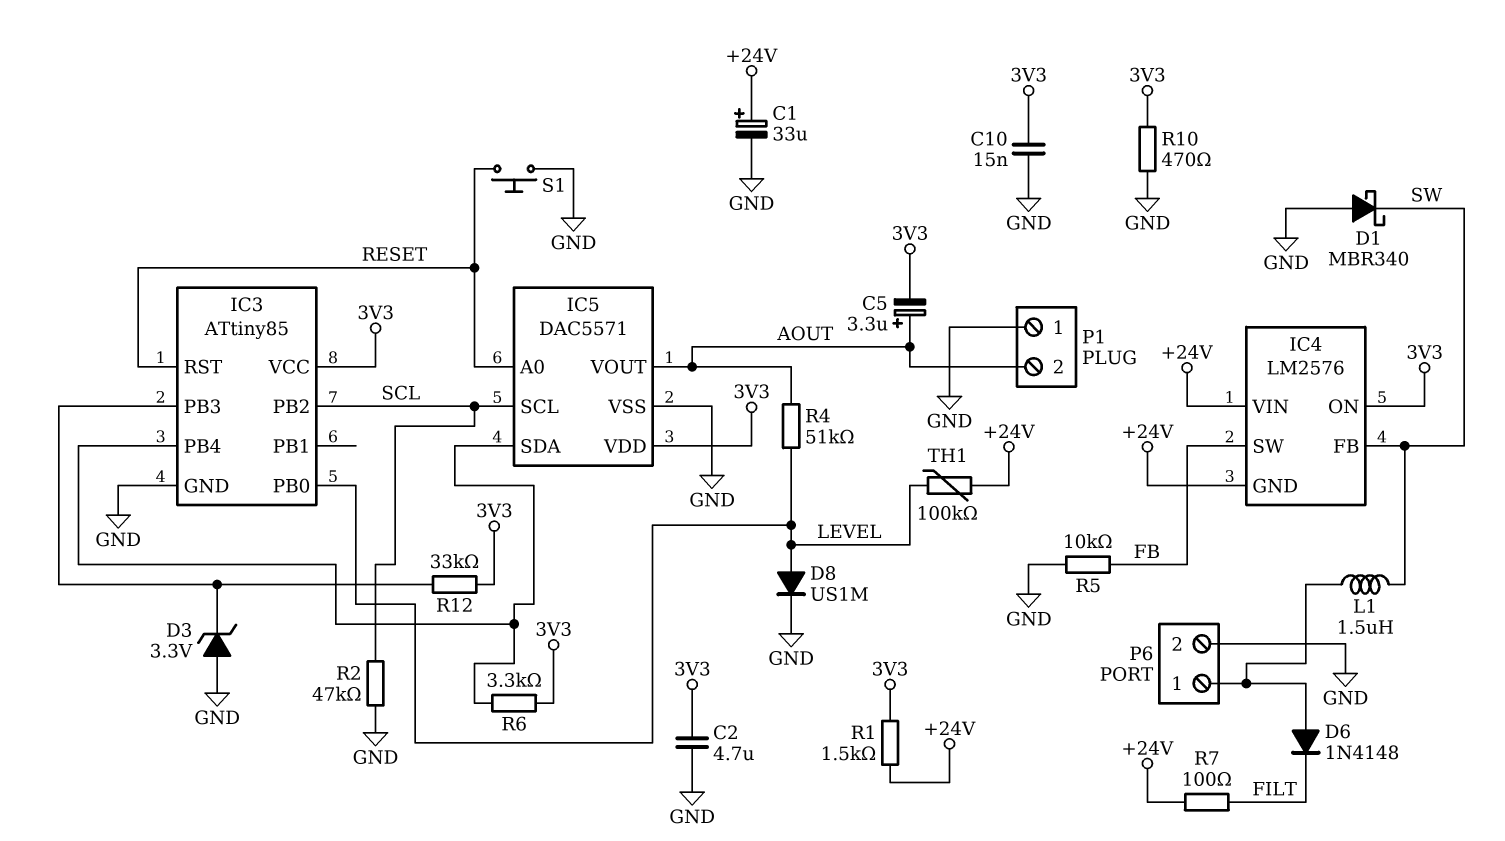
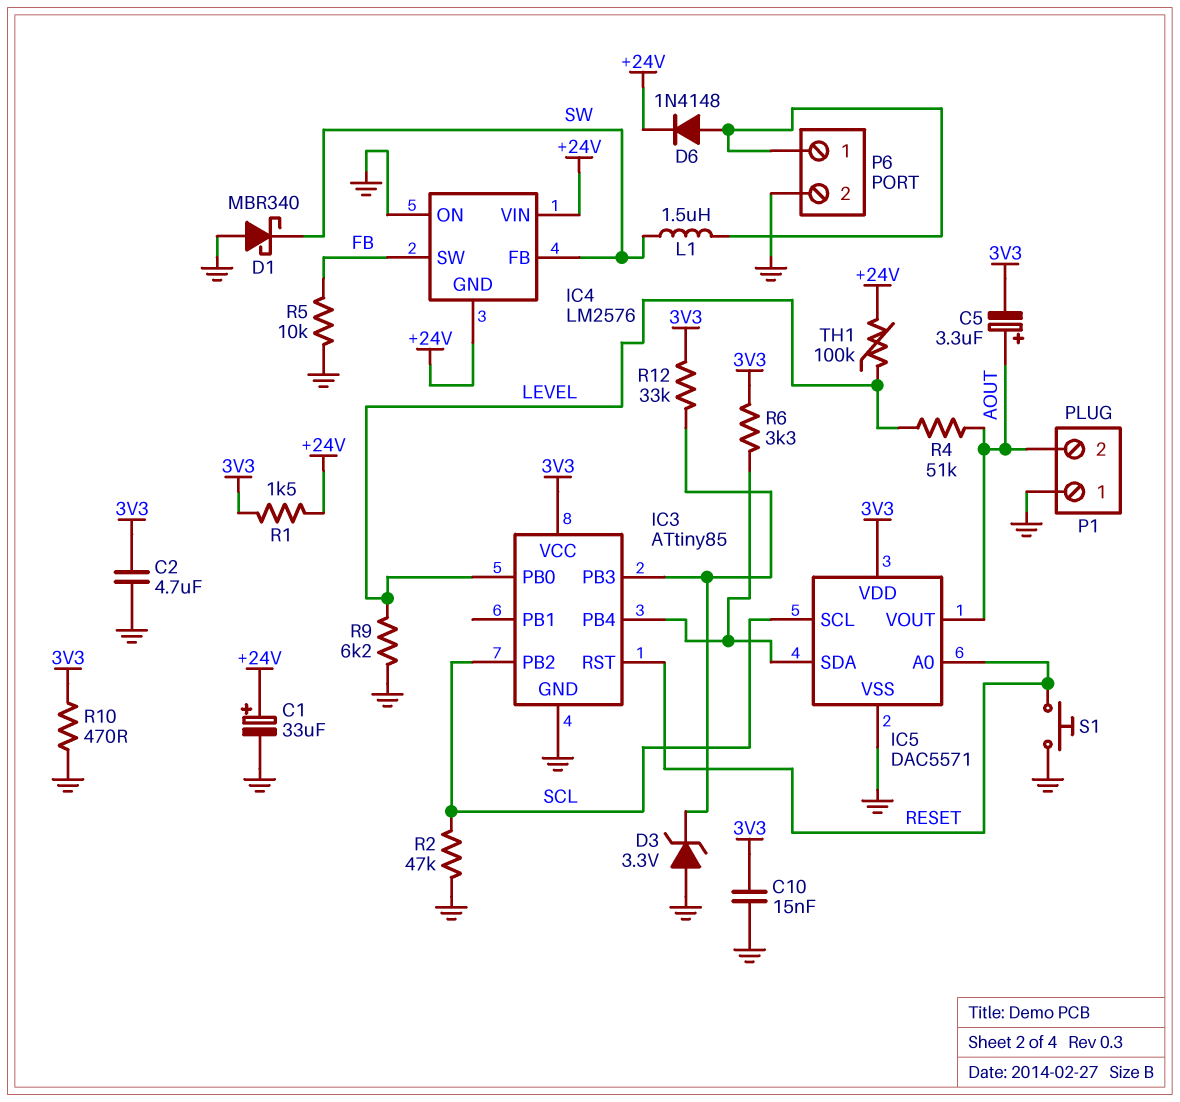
D6: diode 1N4148 (A P6/1, K FILT) -> diode 1N4148 (A P6/1, K +24V)
D8: diode US1M (A LEVEL, K GND) -> none
IC4 pin ON: 3V3 -> GND
R7: 100 (+24V, FILT) -> none
R9: none -> 6.2k (GND, LEVEL)

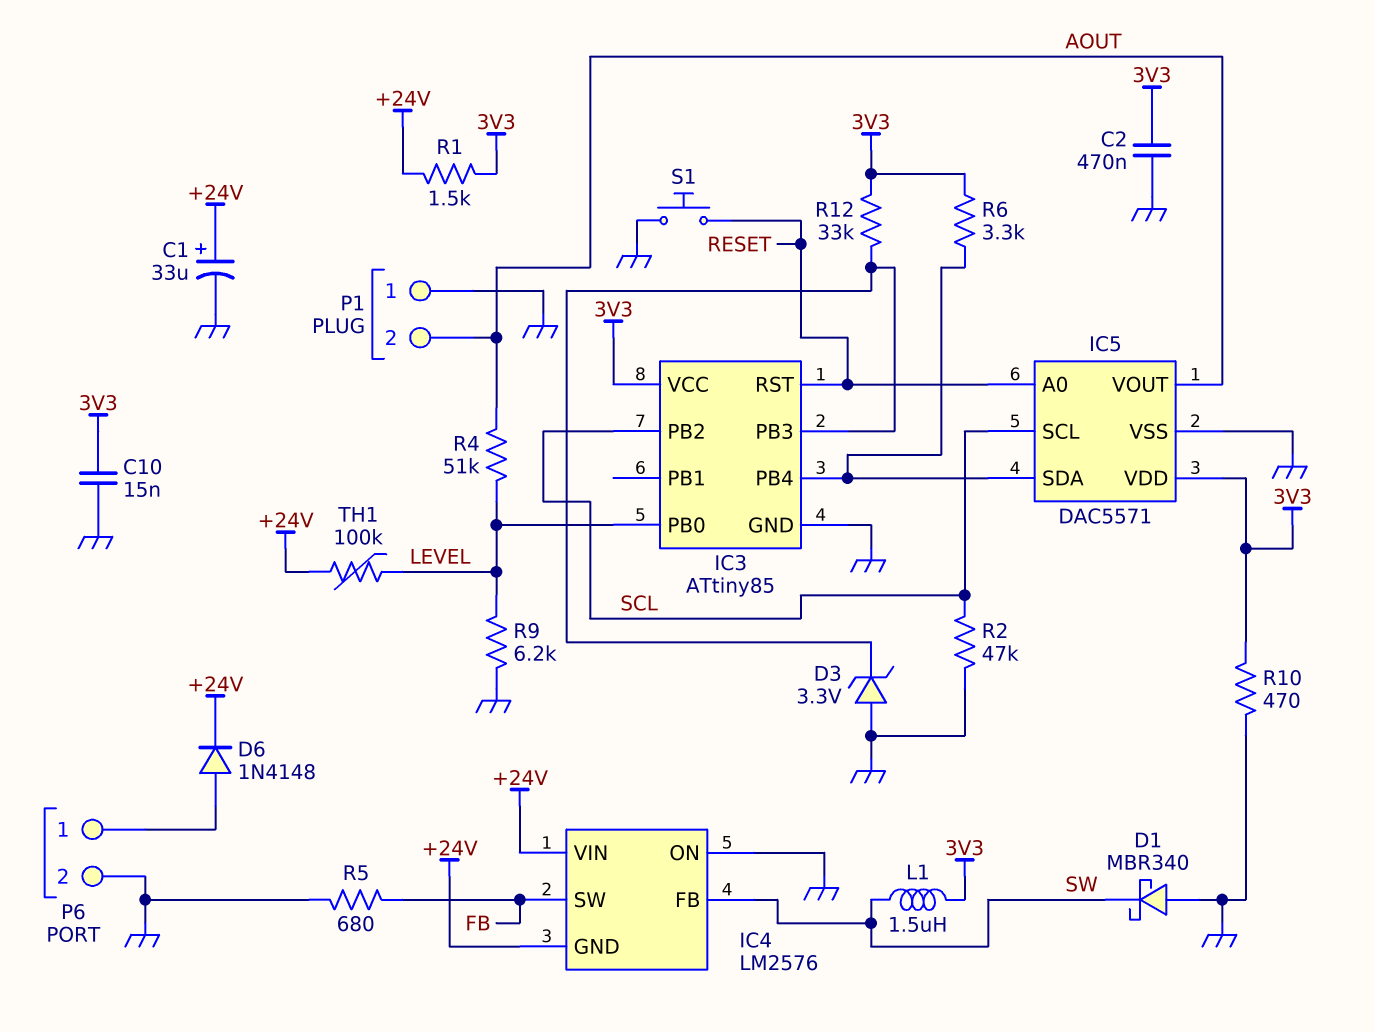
C2: 4.7uF (3V3, GND) -> 470nF (3V3, GND)
C5: 3.3uF (plus AOUT, minus 3V3) -> none
L1: 1.5uH (P6/1, SW) -> 1.5uH (3V3, SW)
R5: 10k (FB, GND) -> 680 (FB, GND)

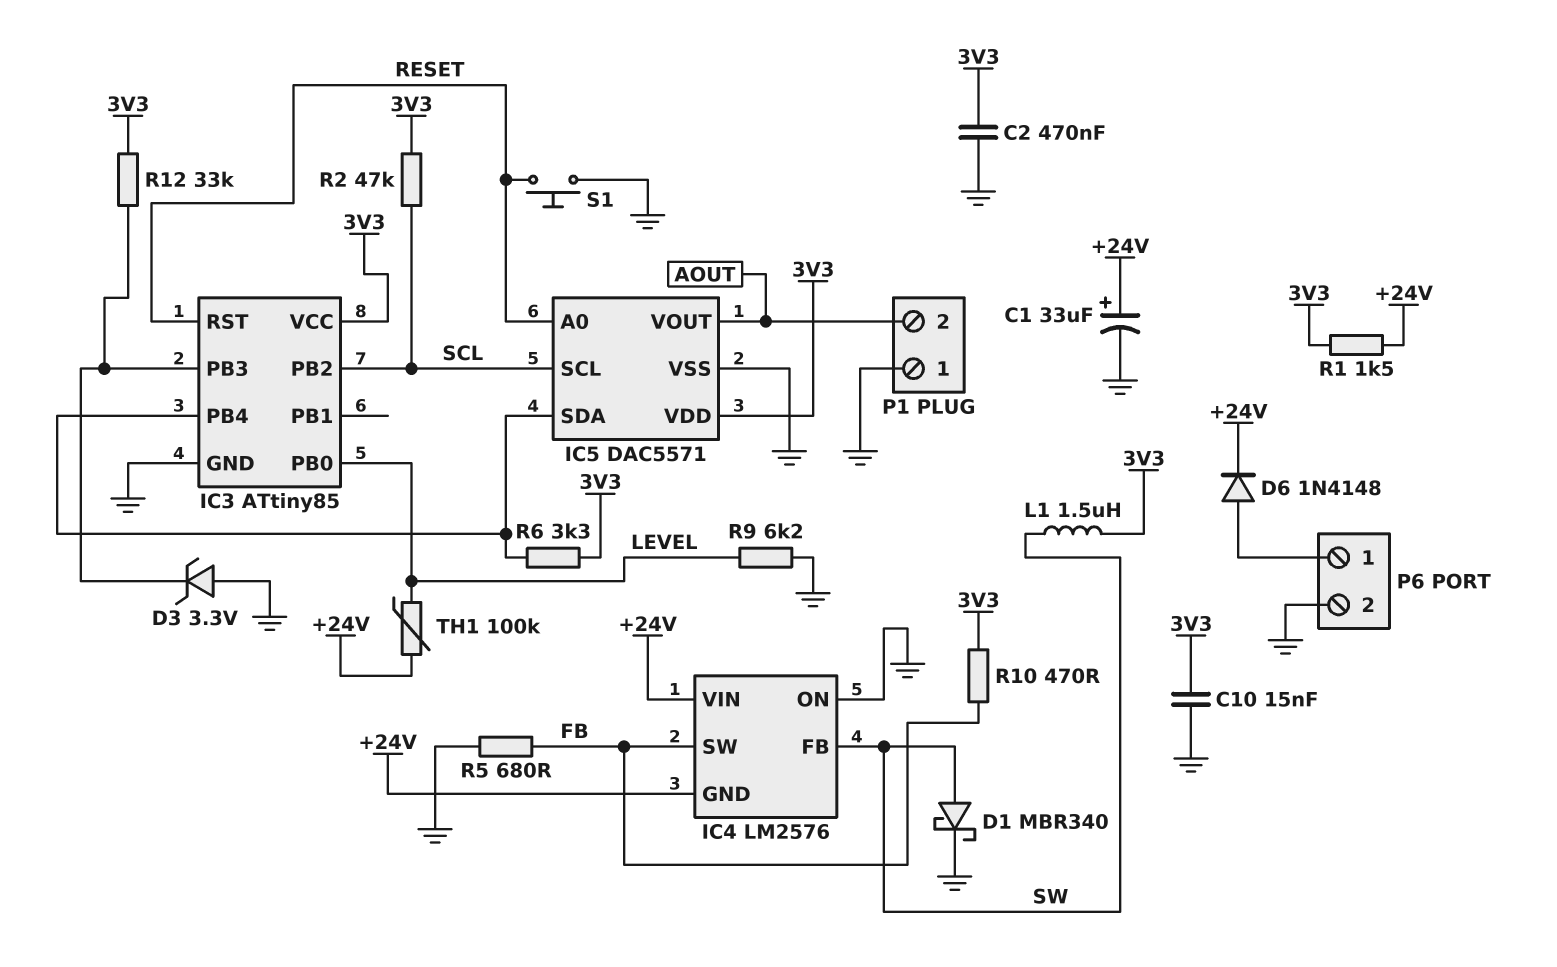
D1: schottky MBR340 (A GND, K SW) -> schottky MBR340 (A SW, K GND)
R2: 47k (GND, SCL) -> 47k (3V3, SCL)
R4: 51k (AOUT, LEVEL) -> none
R10: 470 (3V3, GND) -> 470 (3V3, FB)

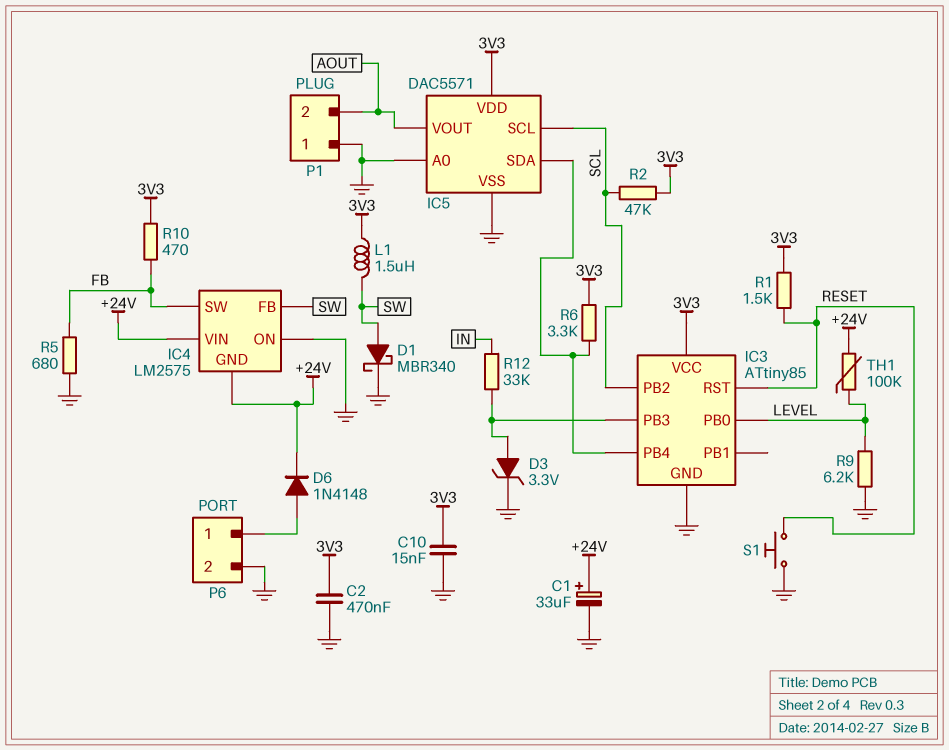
D3: zener 3.3V (A GND, K IC3/PB3) -> zener 3.3V (A IC3/PB3, K GND)
IC4: LM2576 -> LM2575
IC5 pin A0: RESET -> GND
R1: 1.5k (+24V, 3V3) -> 1.5k (3V3, RESET)
R12: 33k (3V3, IC3/PB3) -> 33k (IC3/PB3, IN)

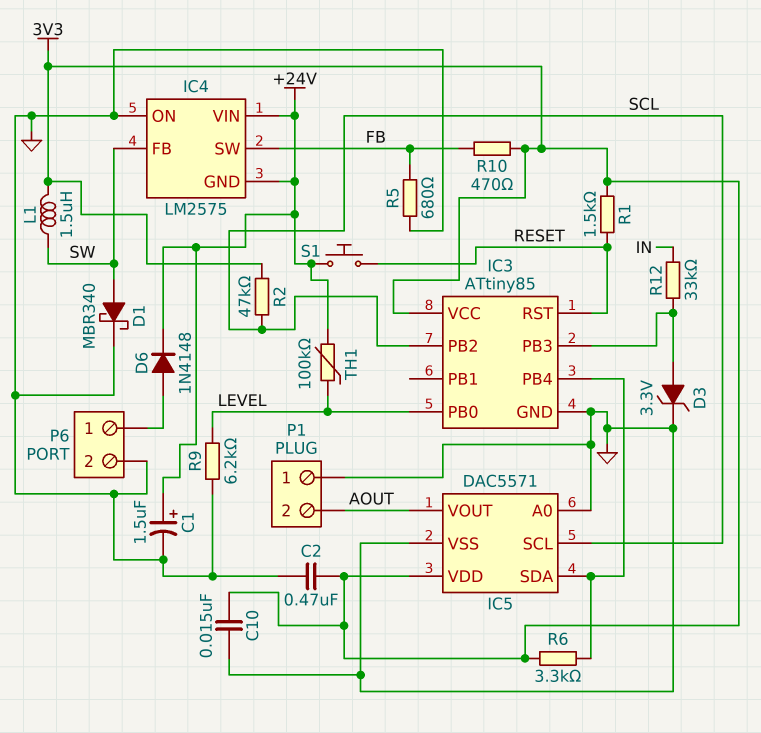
C1: 33uF (plus +24V, minus GND) -> 1.5uF (plus +24V, minus GND)
S1: button (GND, RESET) -> button (+24V, RESET)

